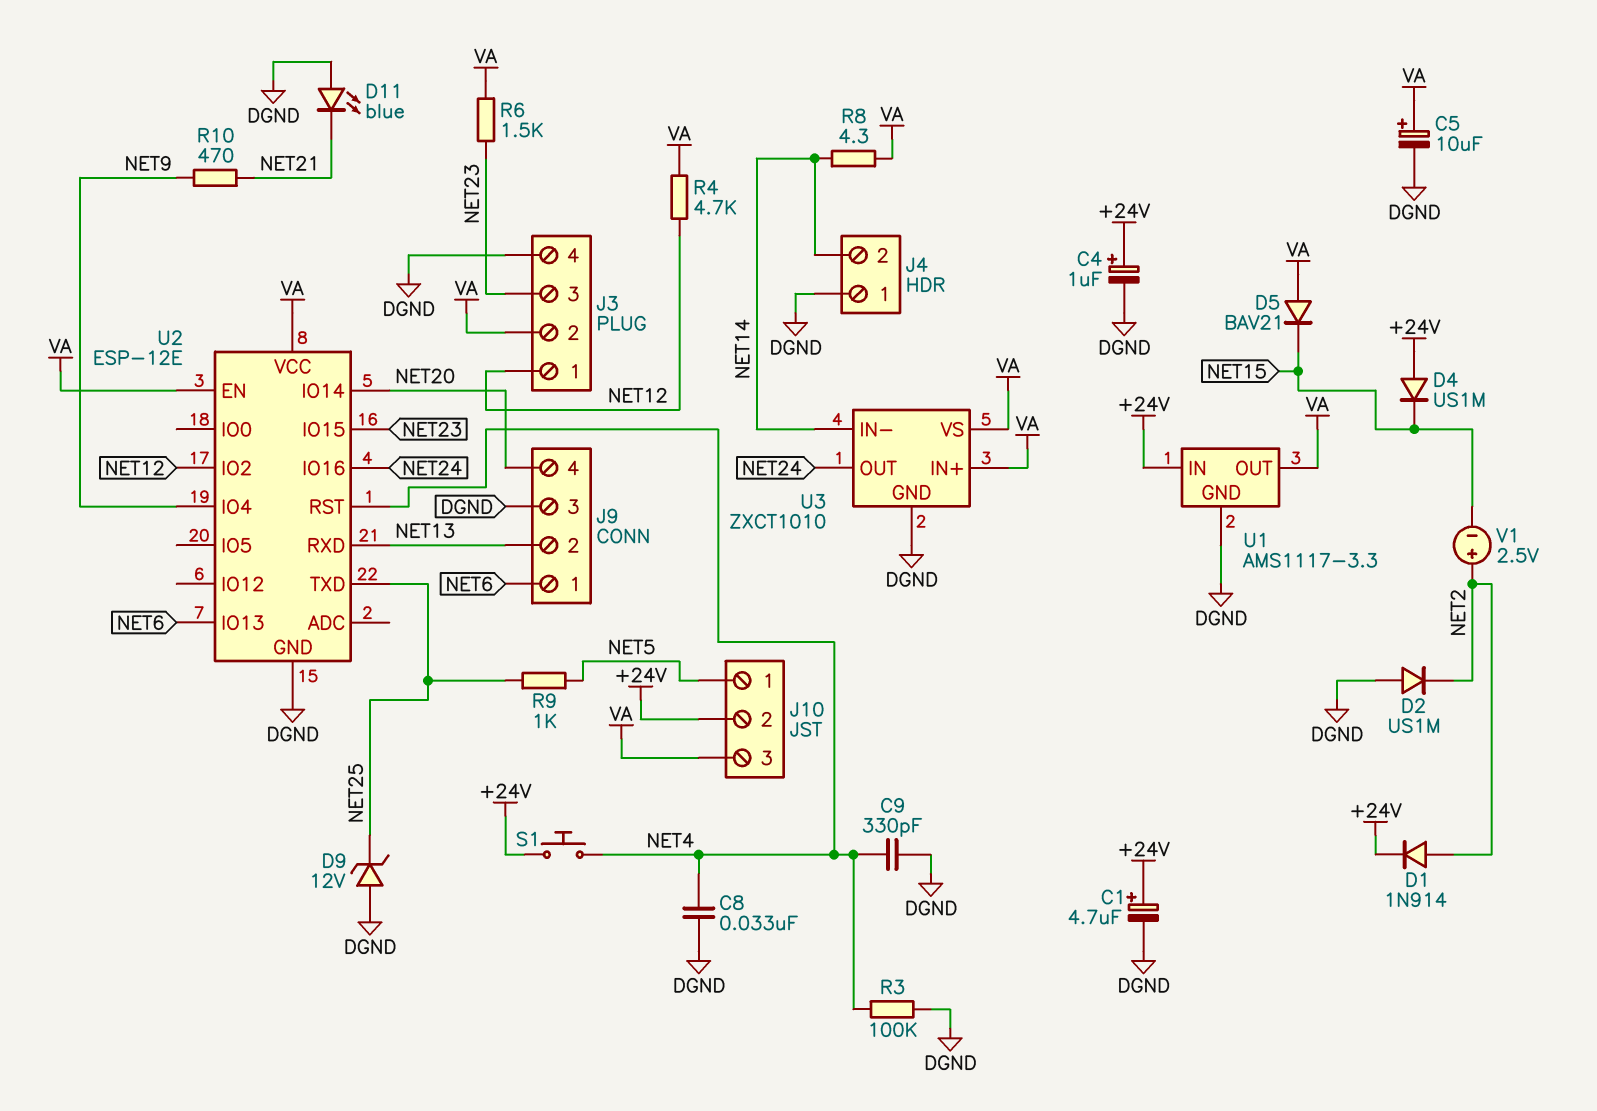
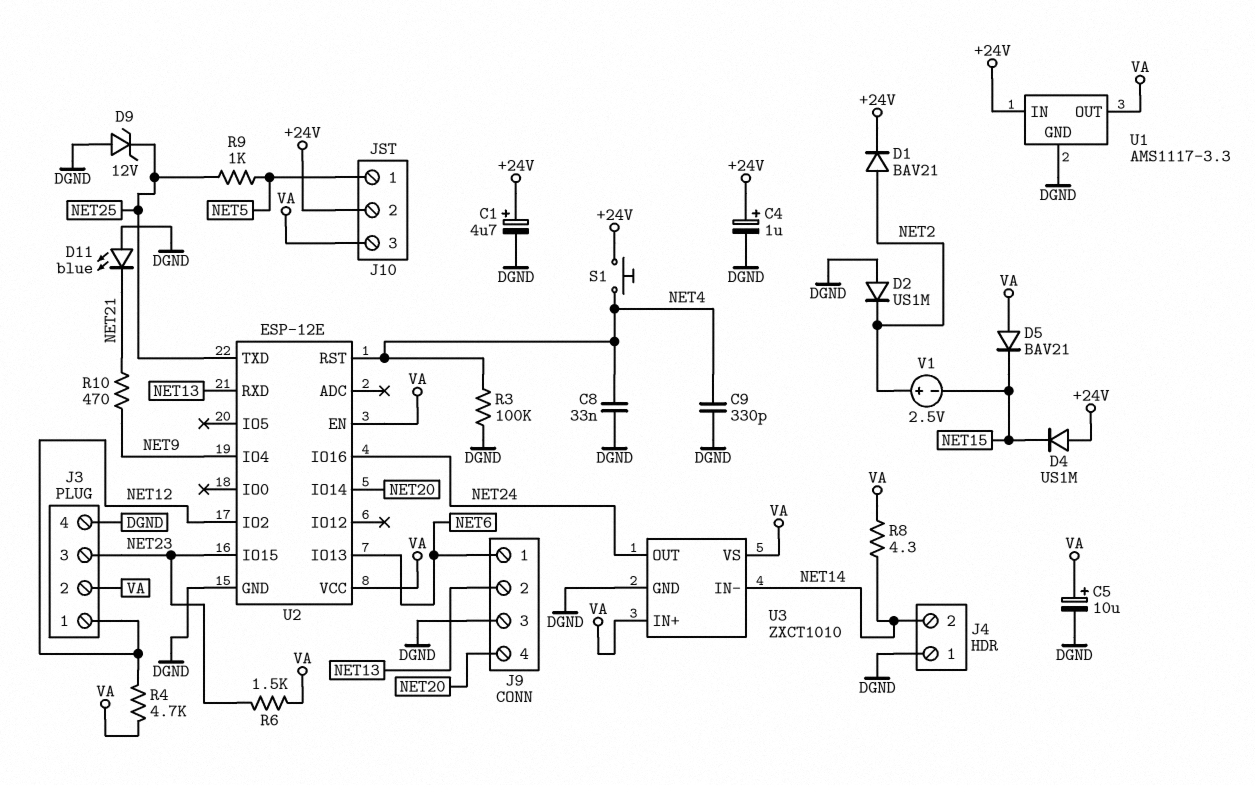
D1: diode 1N914 (A NET2, K +24V) -> diode BAV21 (A NET2, K +24V)

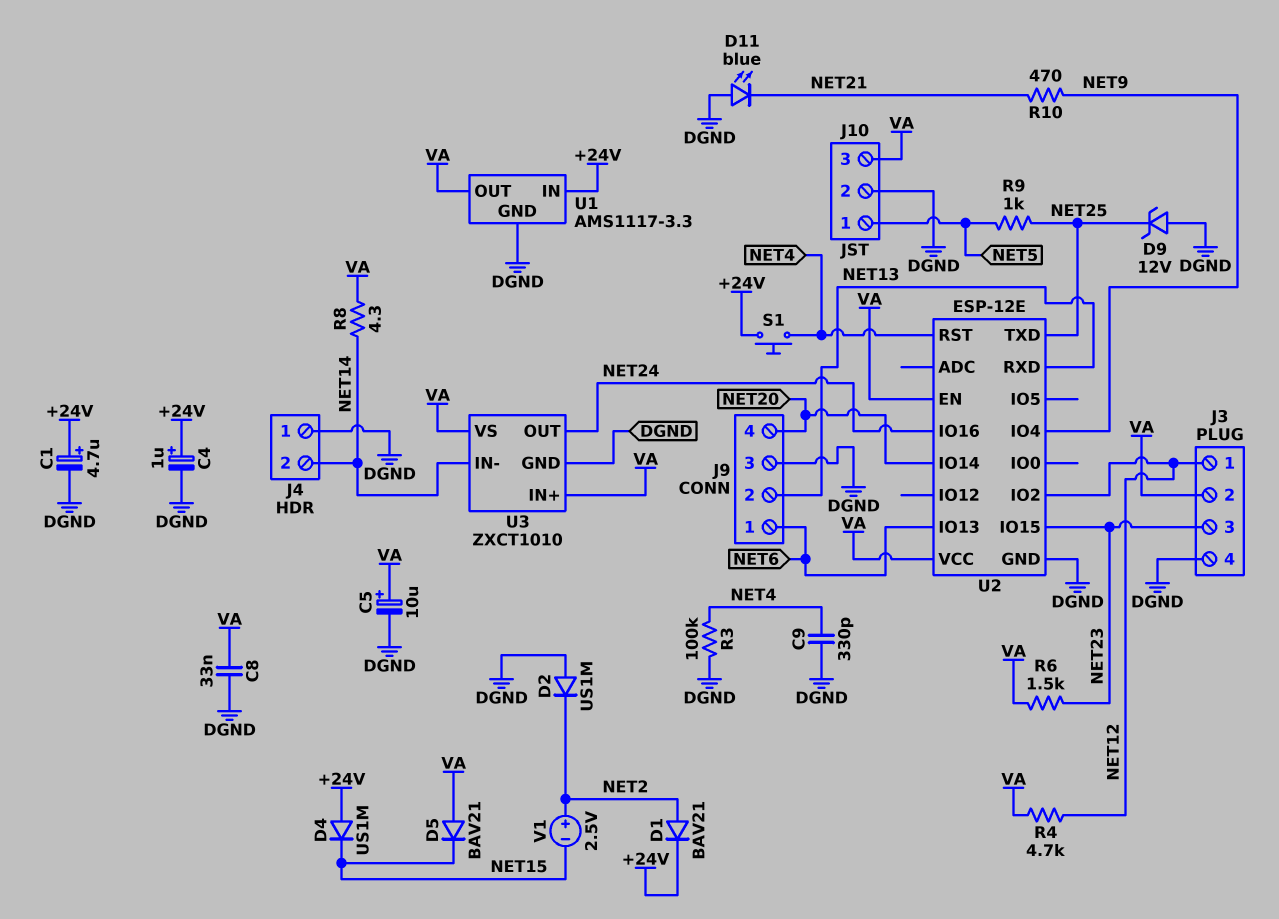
C8: 33nF (DGND, NET4) -> 33nF (DGND, VA)
J10 pin 2: +24V -> DGND

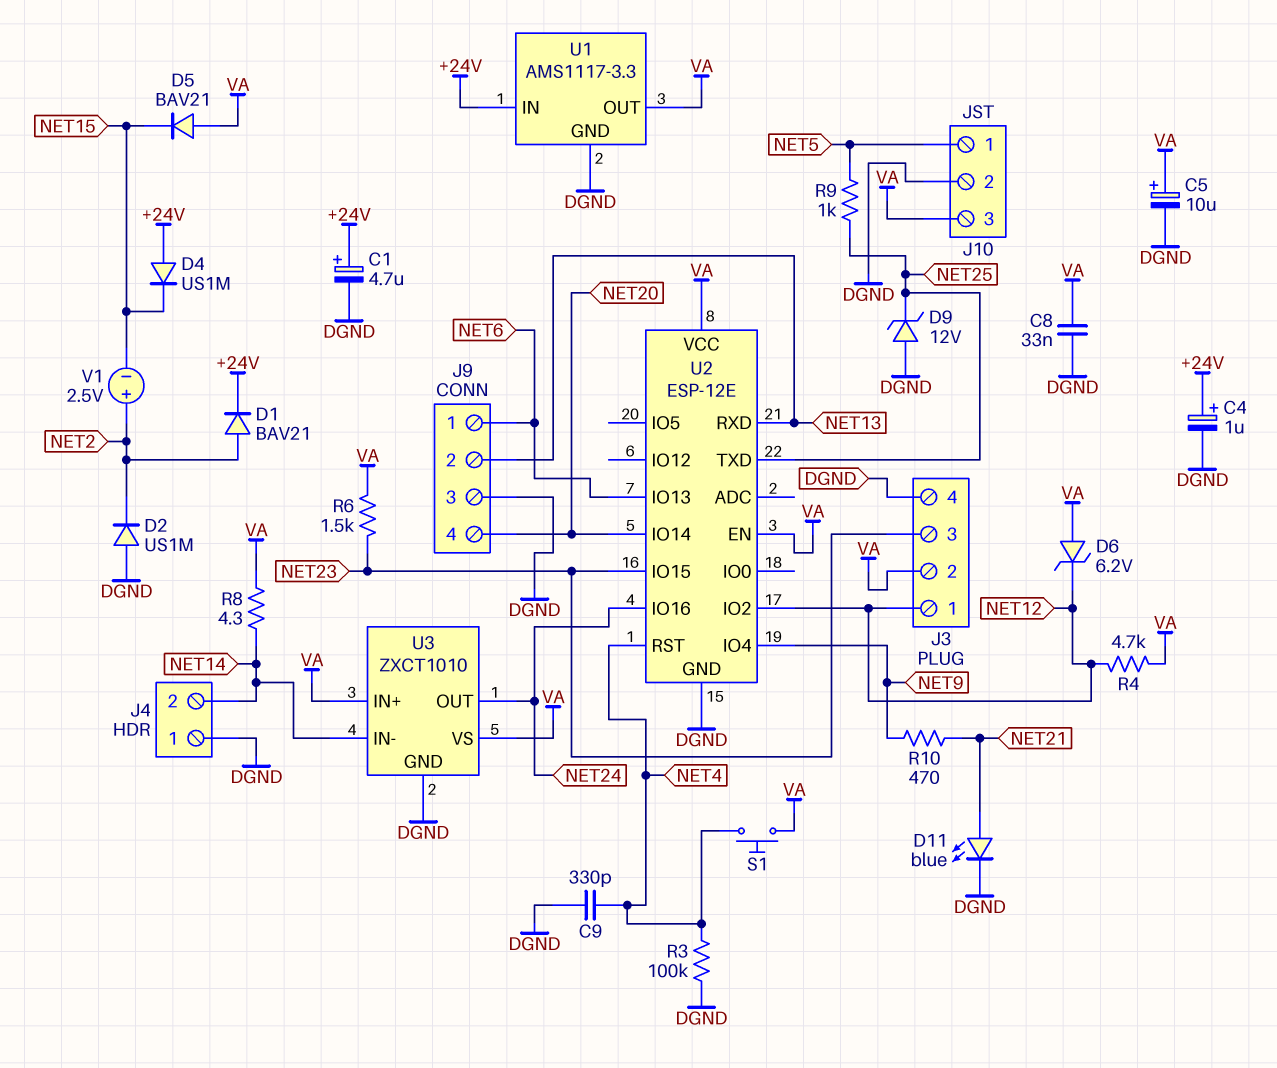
D6: none -> zener 6.2V (A VA, K NET12)
D11: LED blue (A DGND, K NET21) -> LED blue (A NET21, K DGND)
S1: button (+24V, NET4) -> button (NET4, VA)

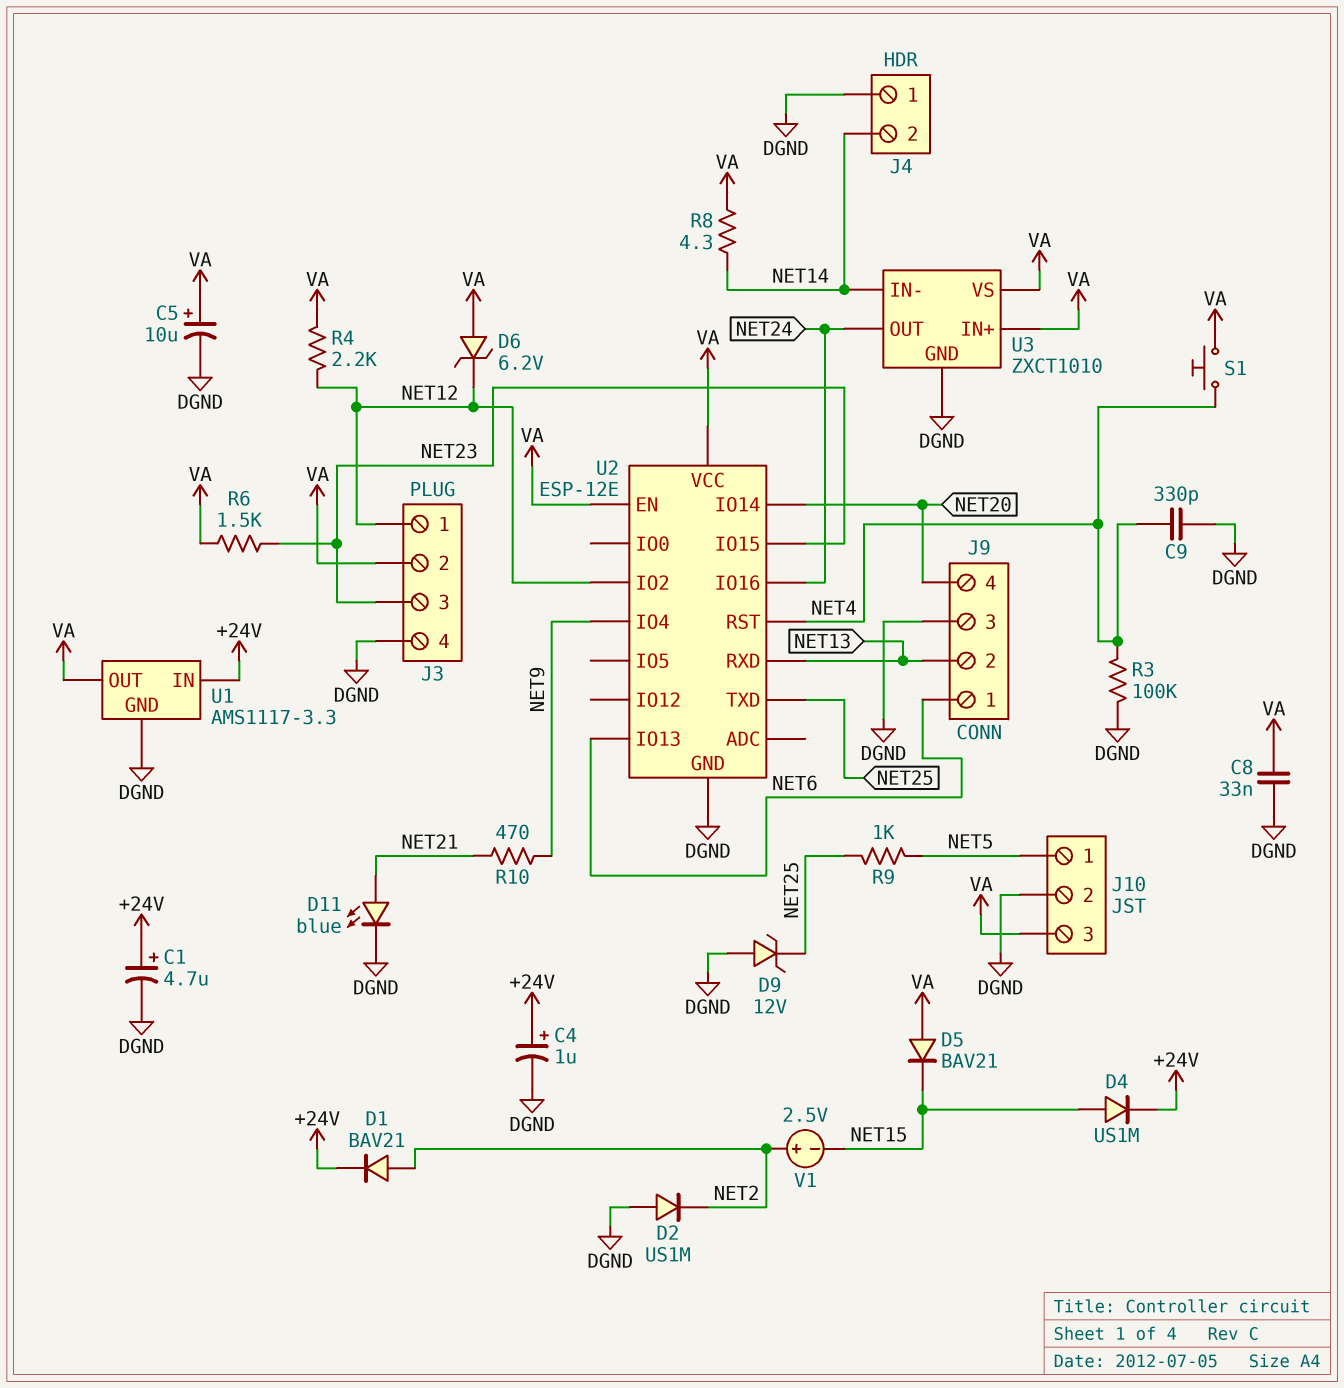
D4: diode US1M (A +24V, K NET15) -> diode US1M (A NET15, K +24V)
R4: 4.7k (NET12, VA) -> 2.2k (NET12, VA)

